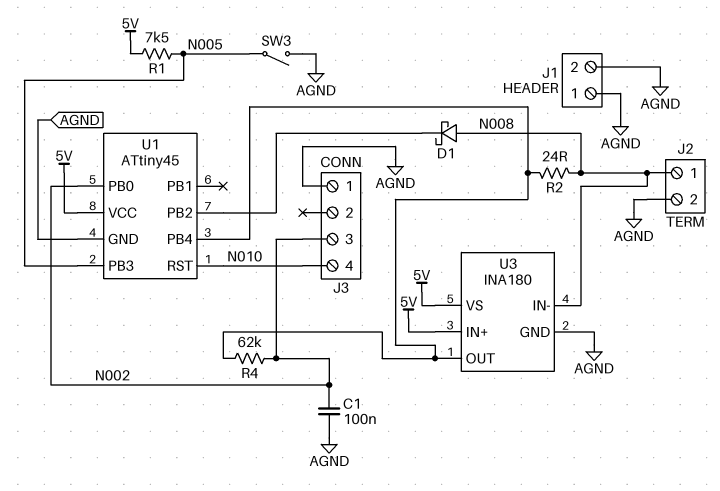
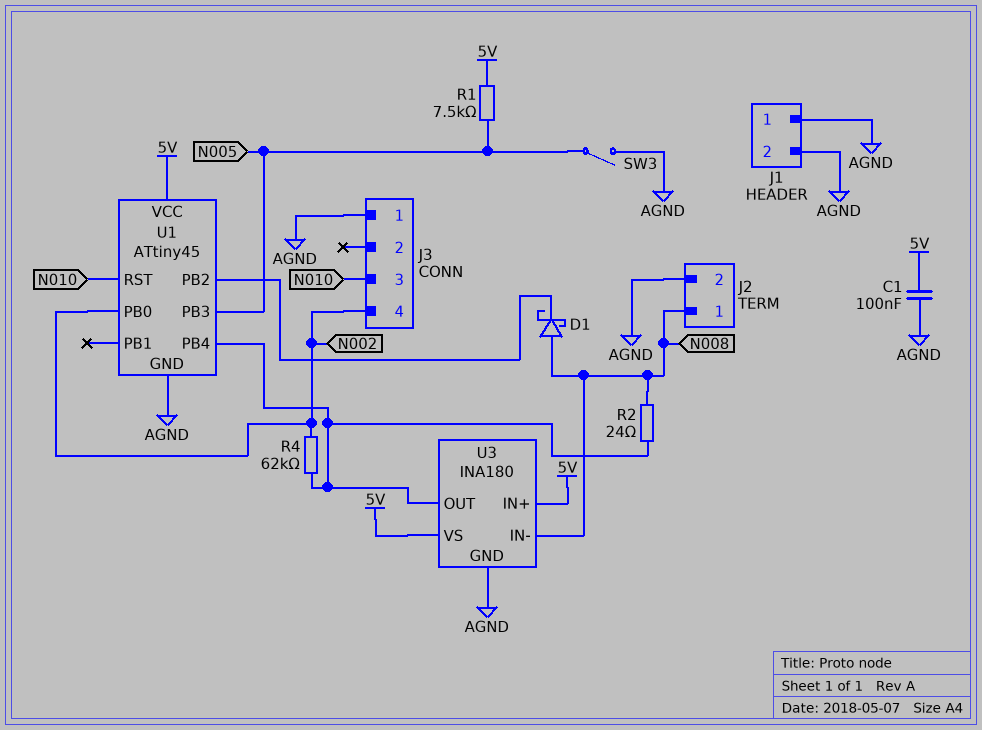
C1: 100nF (AGND, N002) -> 100nF (5V, AGND)
J3 pin 3: N002 -> N010
J3 pin 4: N010 -> N002

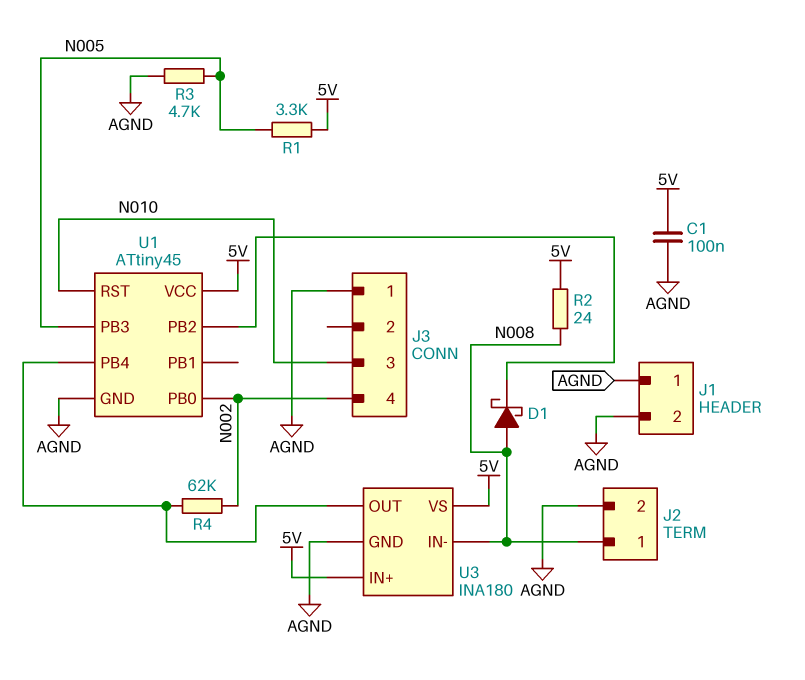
R1: 7.5k (5V, N005) -> 3.3k (5V, N005)
R2: 24 (N008, U1/PB4) -> 24 (5V, N008)
R3: none -> 4.7k (AGND, N005)
SW3: switch (AGND, N005) -> none

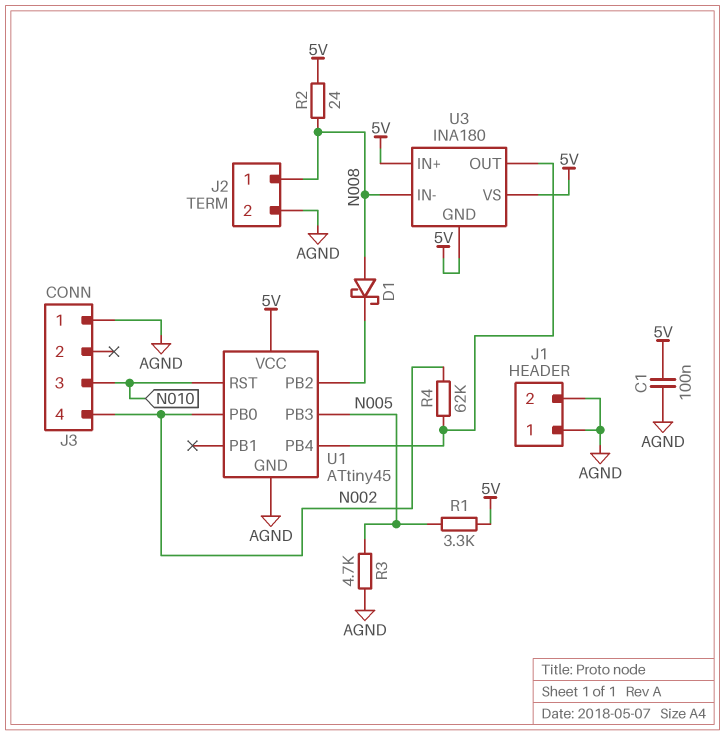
U3 pin GND: AGND -> 5V

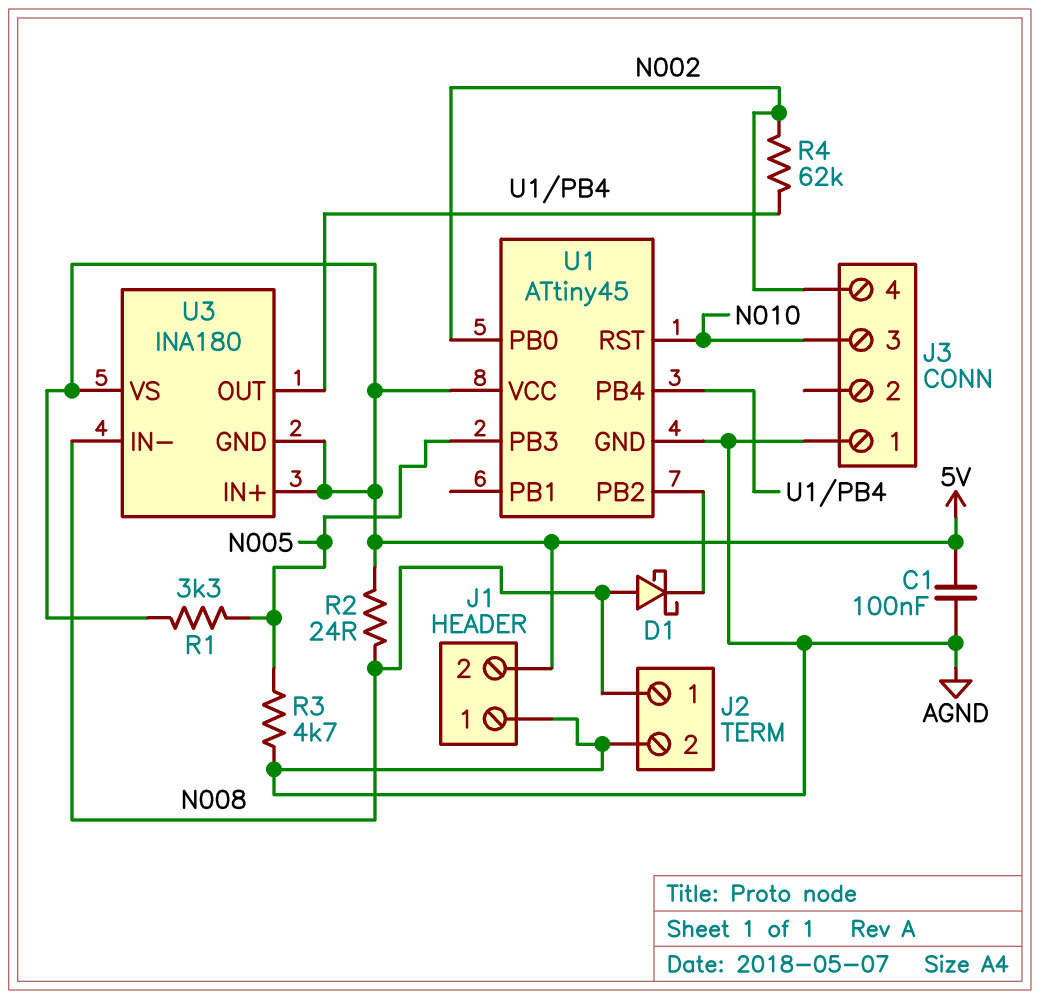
J1 pin 2: AGND -> 5V

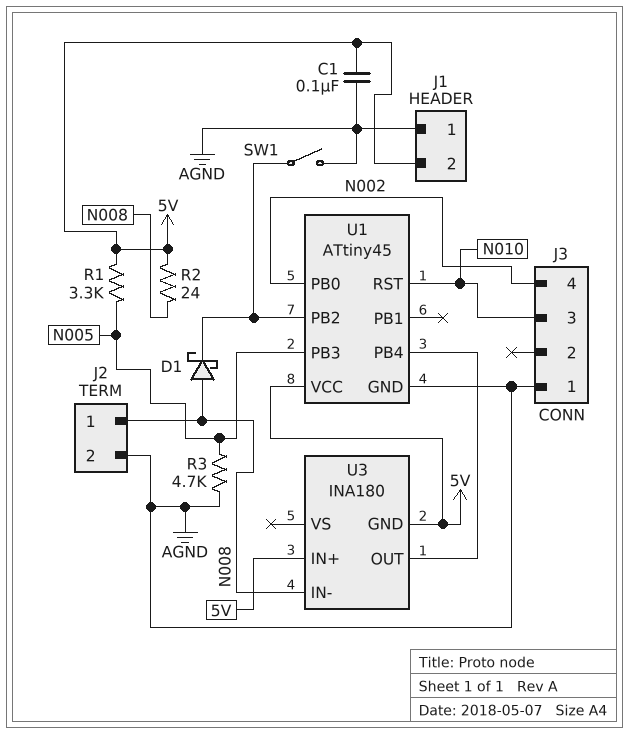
R4: 62k (N002, U1/PB4) -> none
SW1: none -> switch (AGND, U1/PB2)
U3 pin VS: 5V -> none

